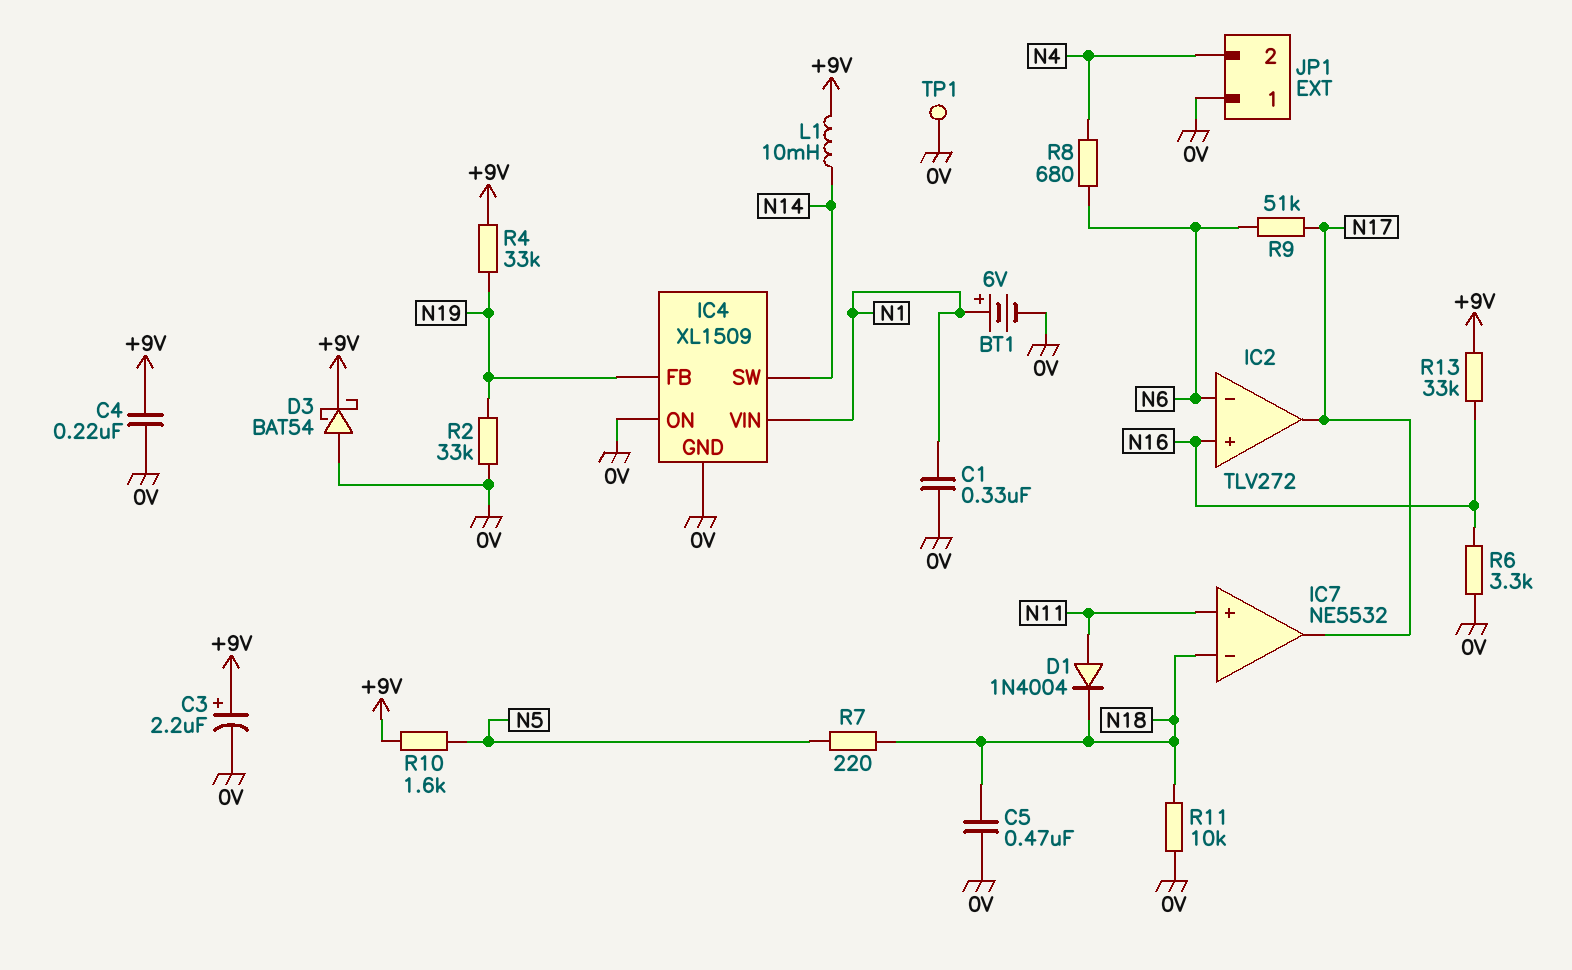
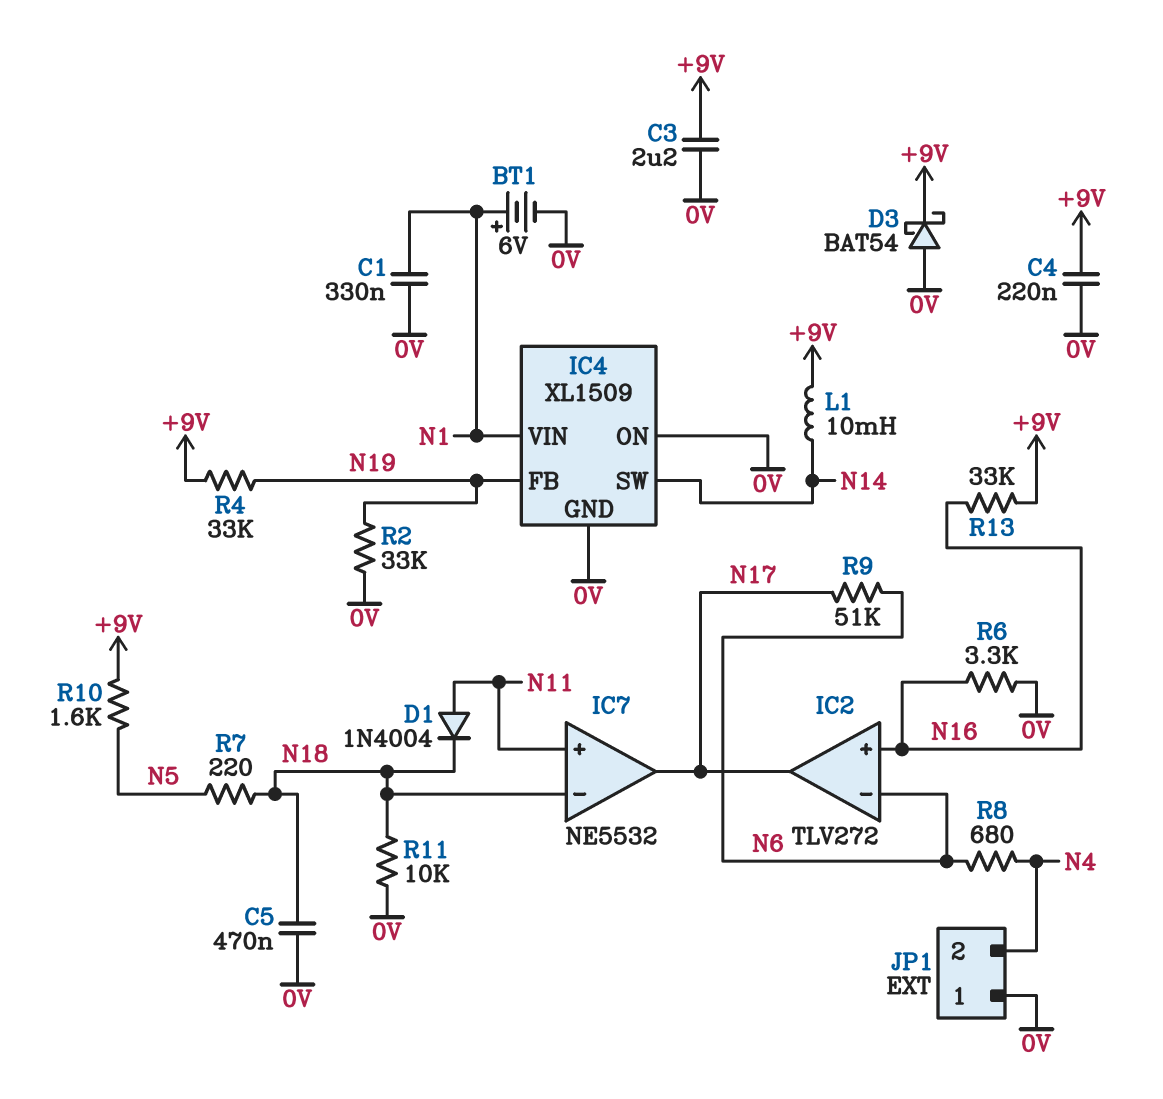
C3: 2.2uF (plus +9V, minus 0V) -> 2.2uF (+9V, 0V)
TP1: test point (0V) -> none

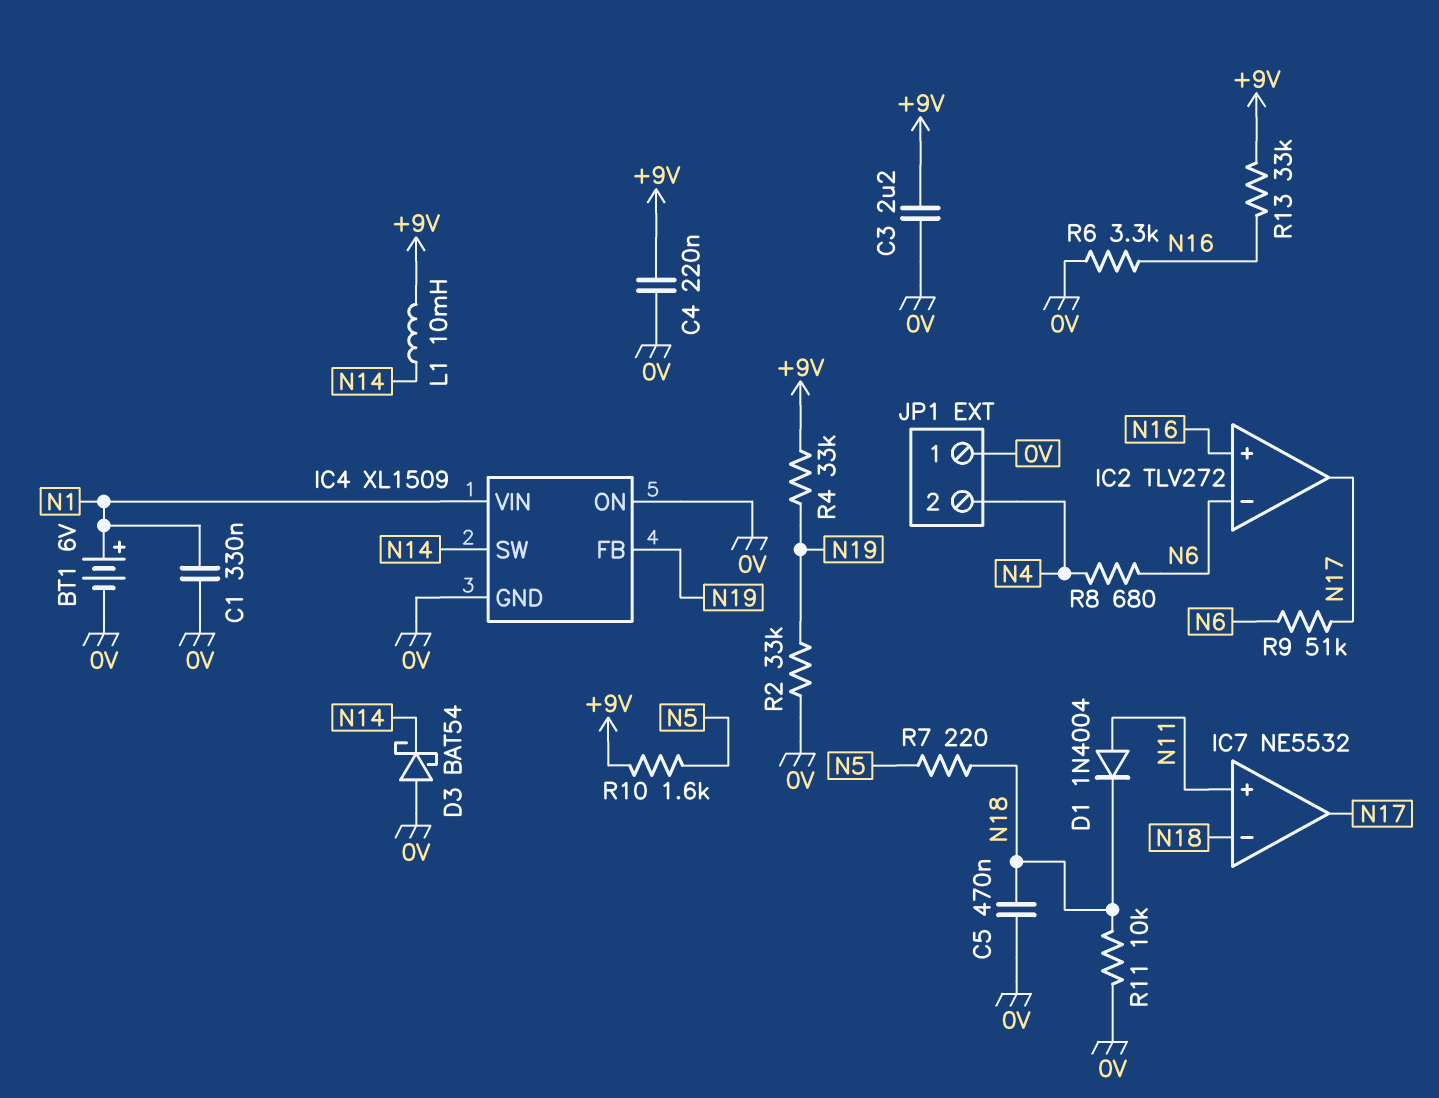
D3: schottky BAT54 (A 0V, K +9V) -> schottky BAT54 (A 0V, K N14)

